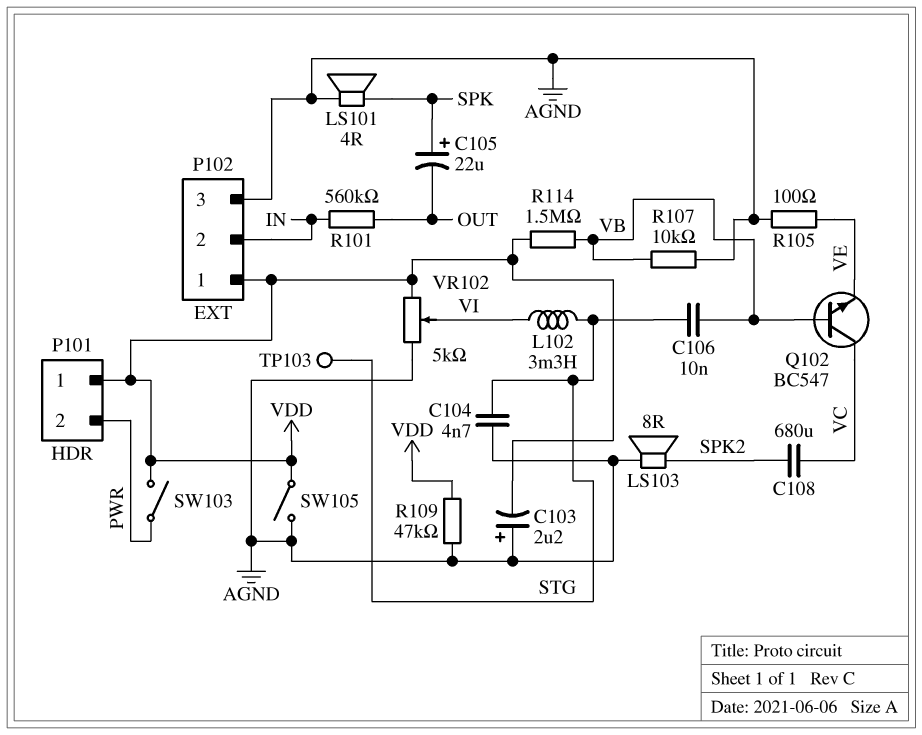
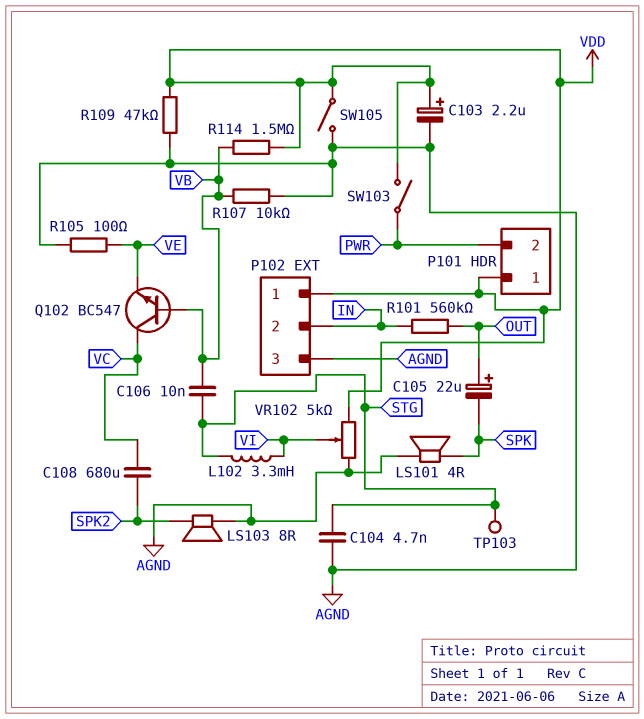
C103: 2.2uF (plus AGND, minus VDD) -> 2.2uF (plus VDD, minus AGND)
C105: 22uF (plus SPK, minus OUT) -> 22uF (plus OUT, minus SPK)

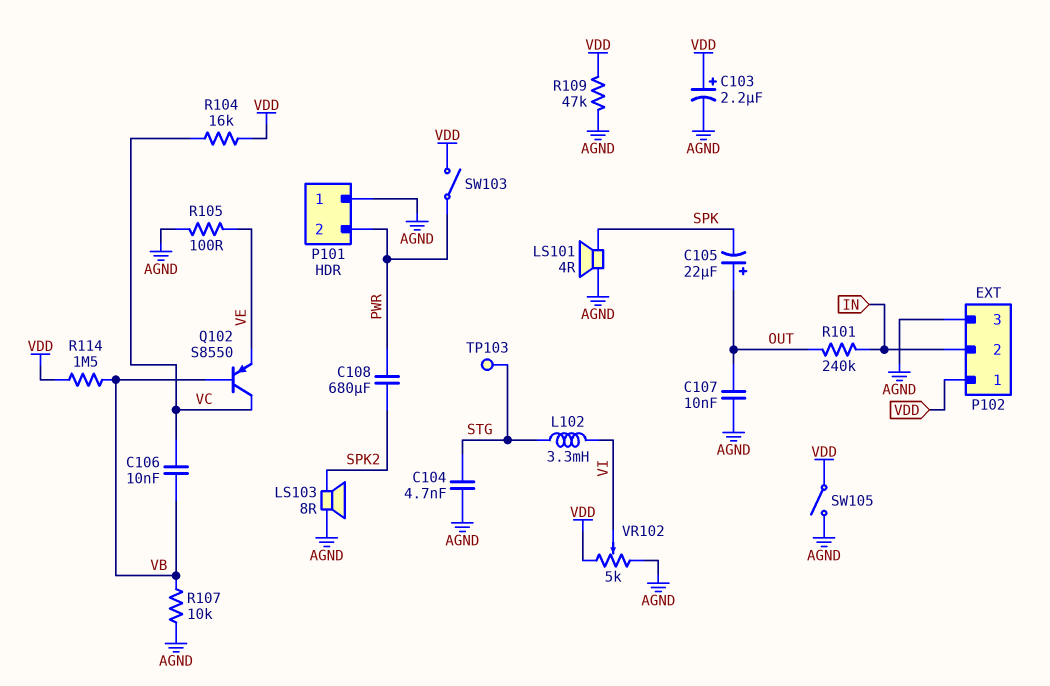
C106: 10nF (STG, VB) -> 10nF (VB, VC)
C107: none -> 10nF (AGND, OUT)
C108: 680uF (SPK2, VC) -> 680uF (PWR, SPK2)
P101 pin 1: VDD -> AGND
Q102: NPN BC547 (B VB, C VC, E VE) -> PNP S8550 (B VB, C VC, E VE)
R101: 560k (IN, OUT) -> 240k (IN, OUT)
R104: none -> 16k (VC, VDD)

